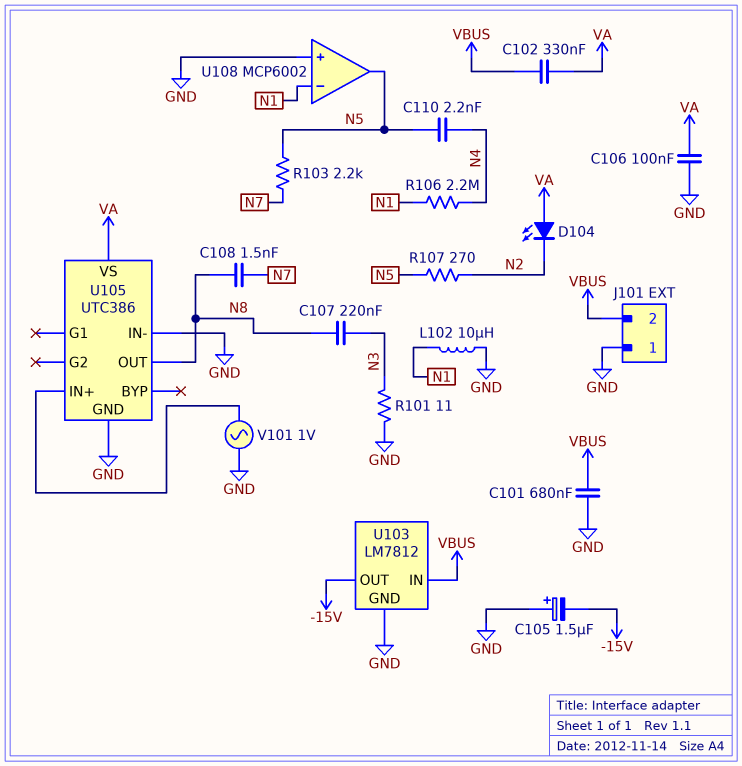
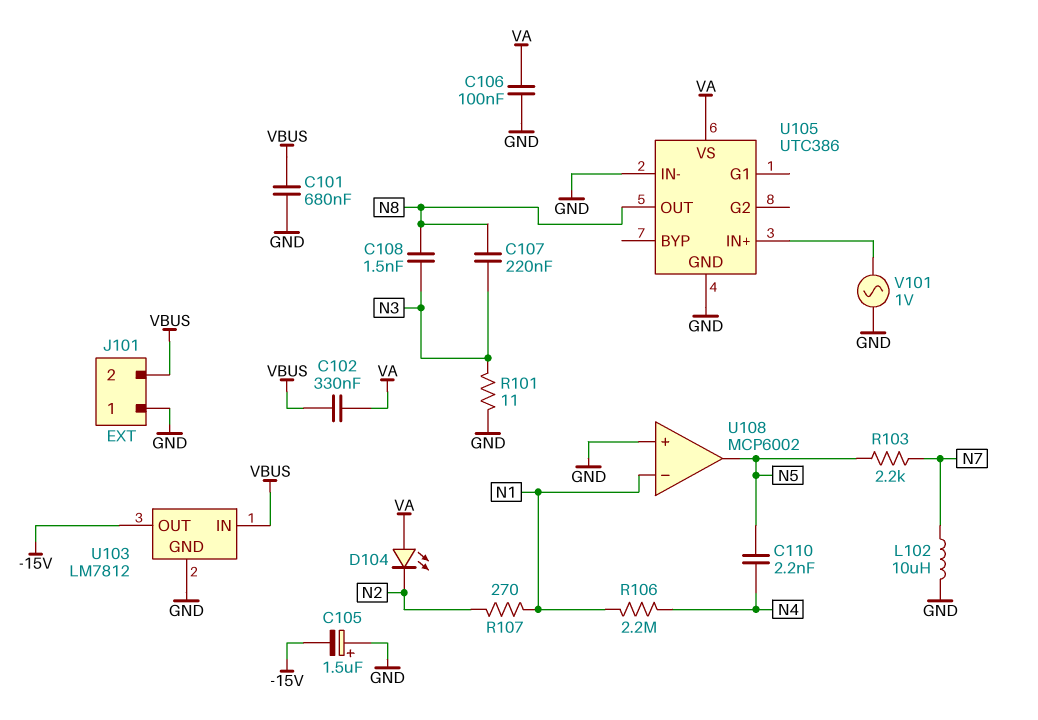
C108: 1.5nF (N7, N8) -> 1.5nF (N3, N8)
L102: 10uH (GND, N1) -> 10uH (GND, N7)
R107: 270 (N2, N5) -> 270 (N1, N2)

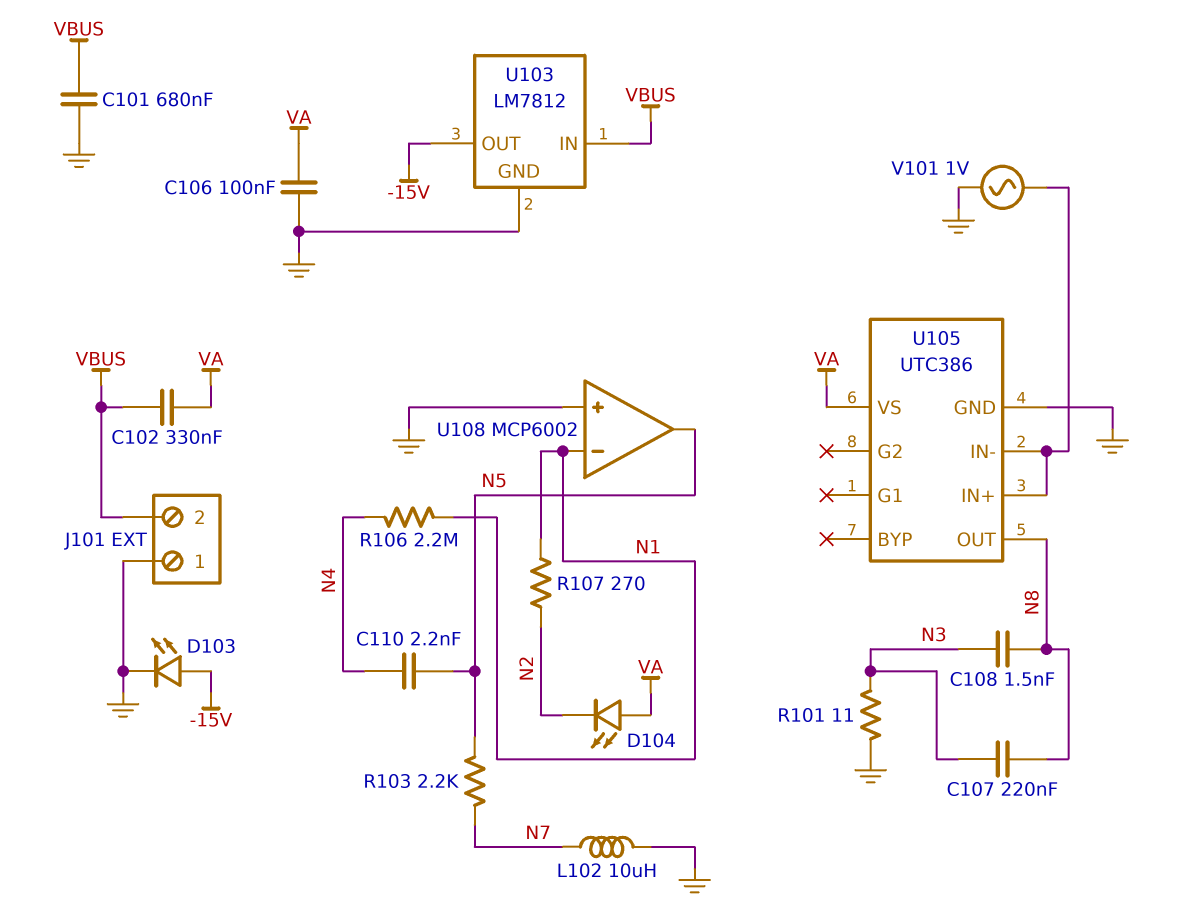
C105: 1.5uF (plus GND, minus -15V) -> none
D103: none -> LED (A -15V, K GND)
U105 pin IN-: GND -> U105/IN+

